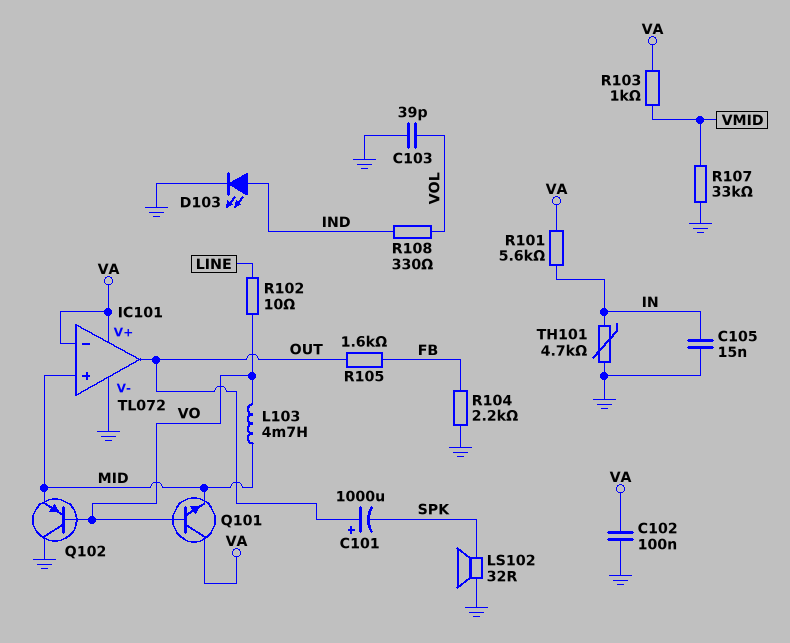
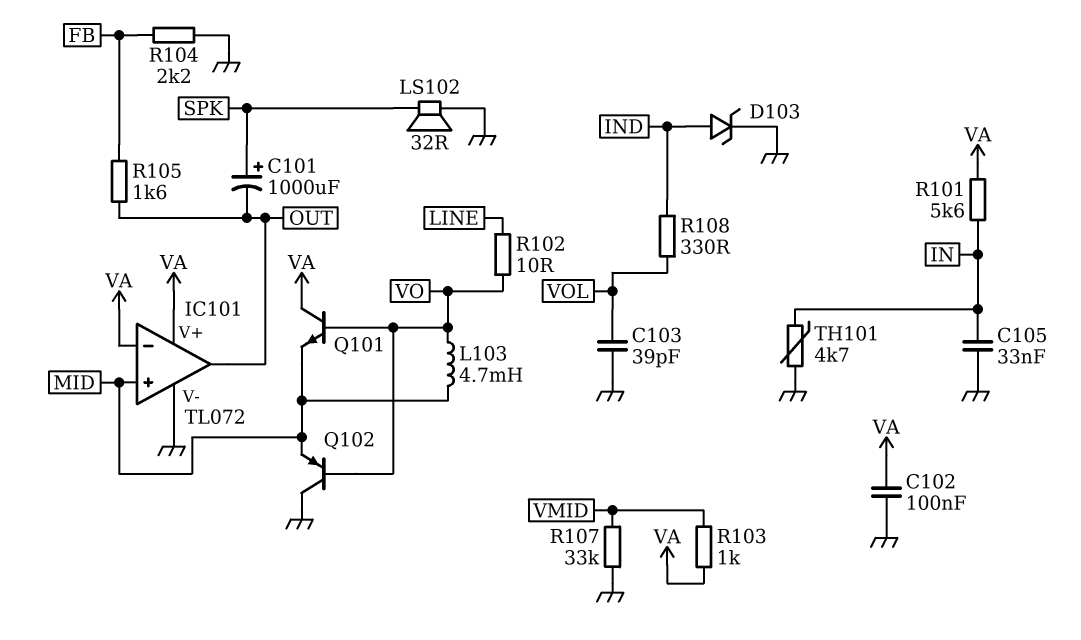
C101: 1000uF (plus OUT, minus SPK) -> 1000uF (plus SPK, minus OUT)
C105: 15nF (GND, IN) -> 33nF (GND, IN)
D103: LED (A IND, K GND) -> zener (A IND, K GND)

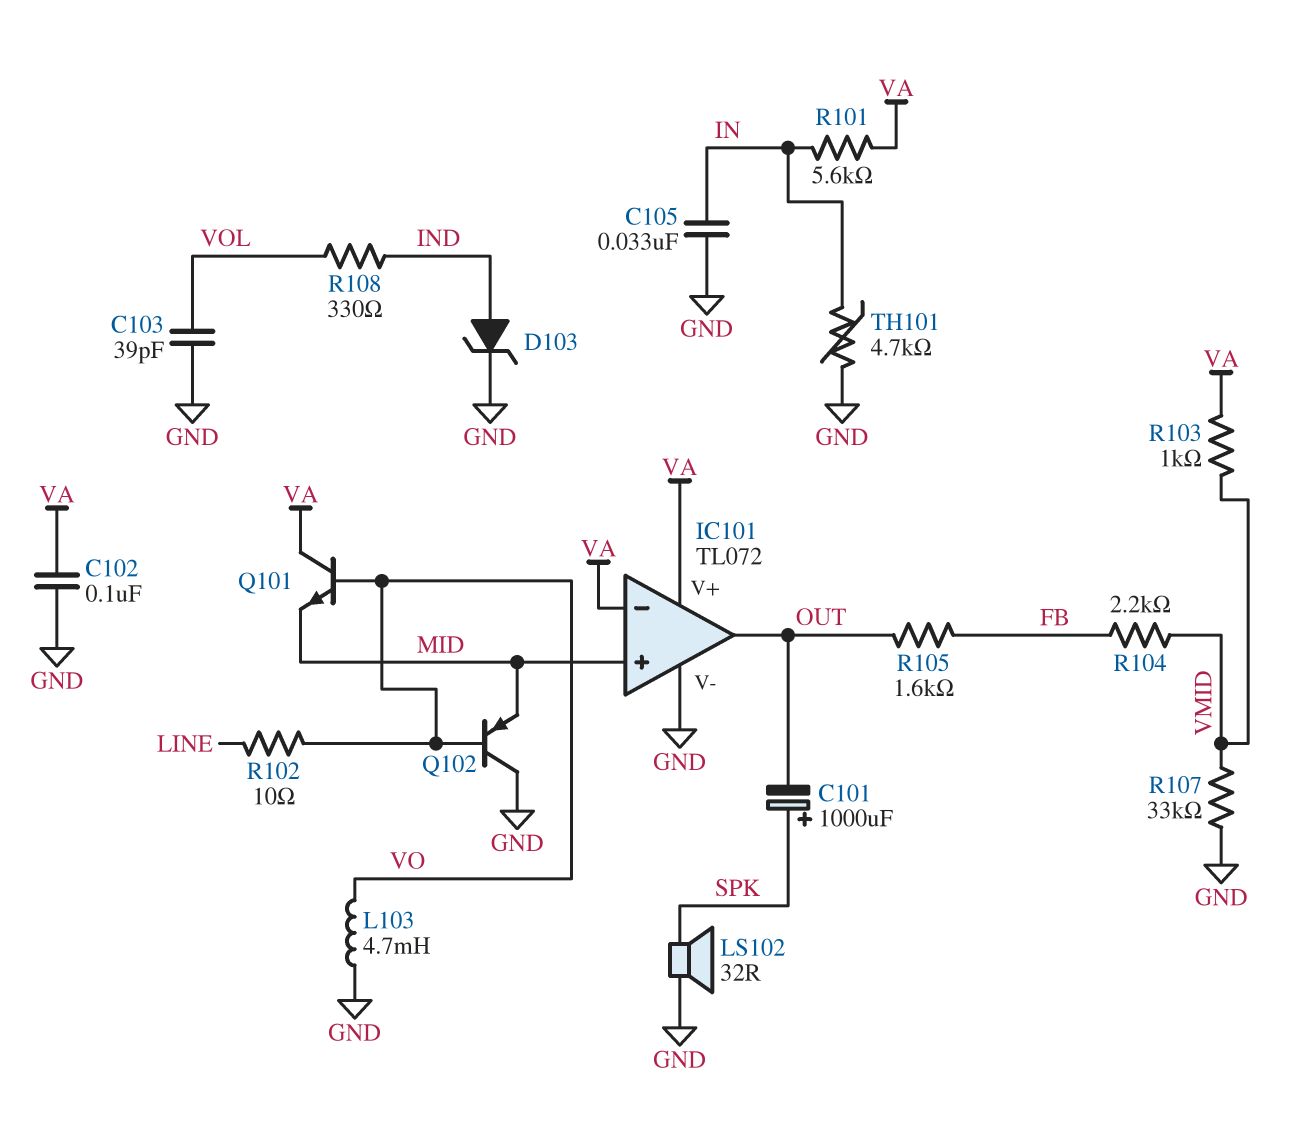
L103: 4.7mH (MID, VO) -> 4.7mH (GND, VO)
R104: 2.2k (FB, GND) -> 2.2k (FB, VMID)

